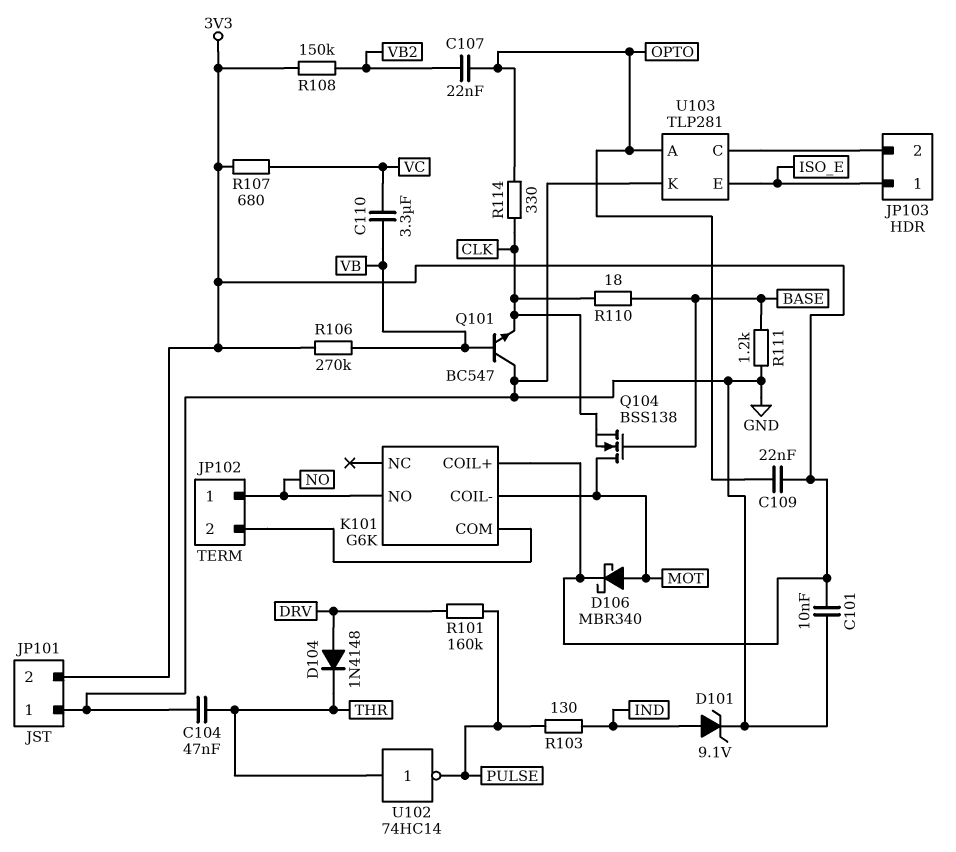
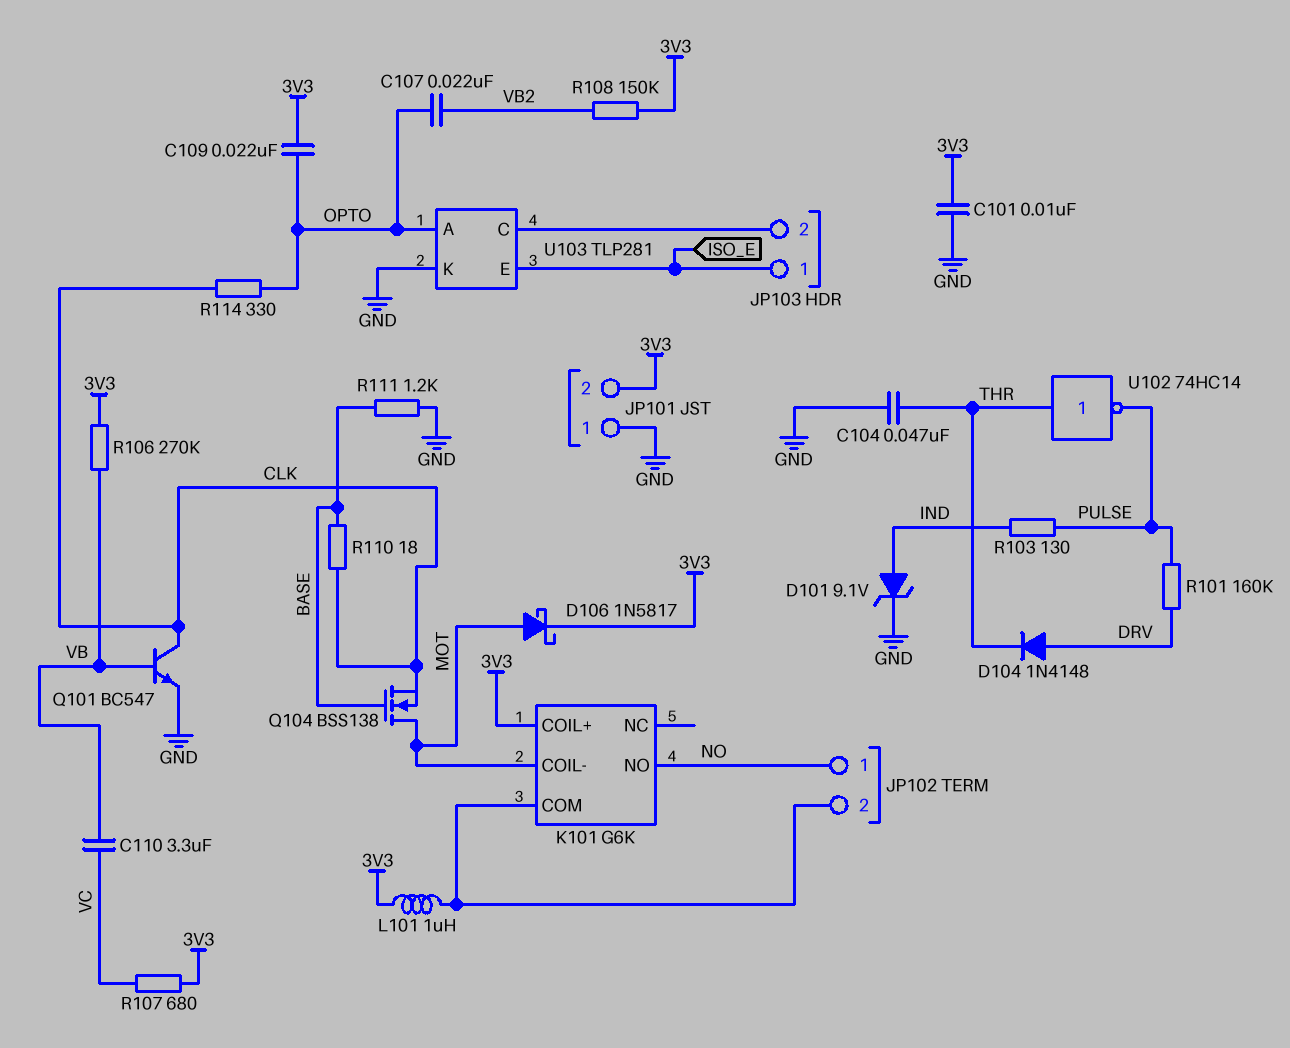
D106: schottky MBR340 (A MOT, K 3V3) -> schottky 1N5817 (A MOT, K 3V3)
L101: none -> 1uH (3V3, JP102/2)
Q101: NPN BC547 (B VB, C GND, E CLK) -> NPN BC547 (B VB, C CLK, E GND)

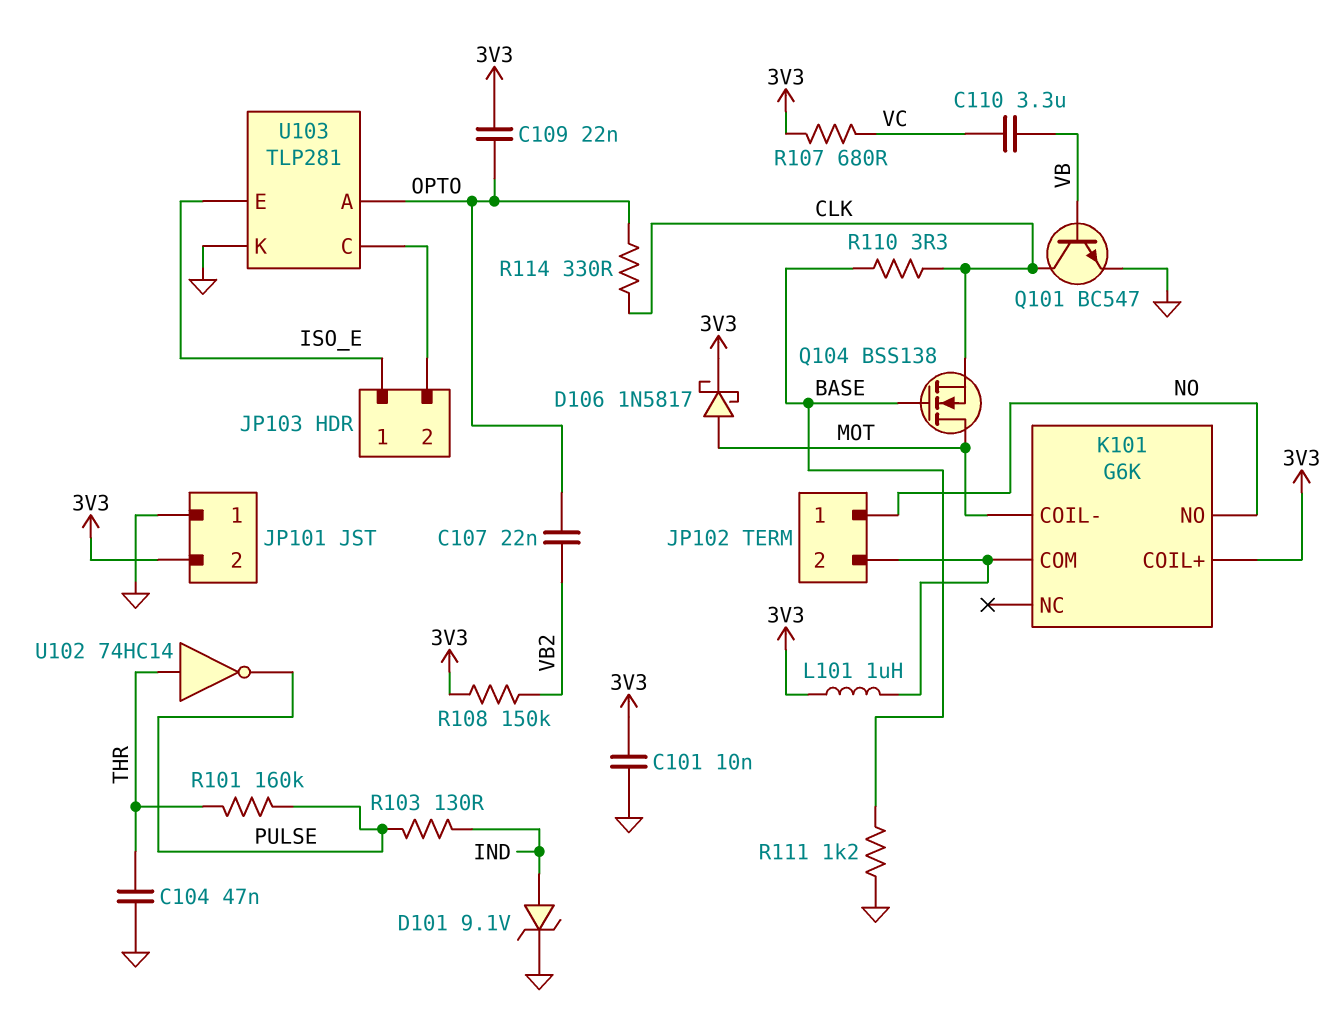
D104: diode 1N4148 (A DRV, K THR) -> none
R101: 160k (DRV, PULSE) -> 160k (PULSE, THR)
R106: 270k (3V3, VB) -> none
R110: 18 (BASE, CLK) -> 3.3 (BASE, CLK)

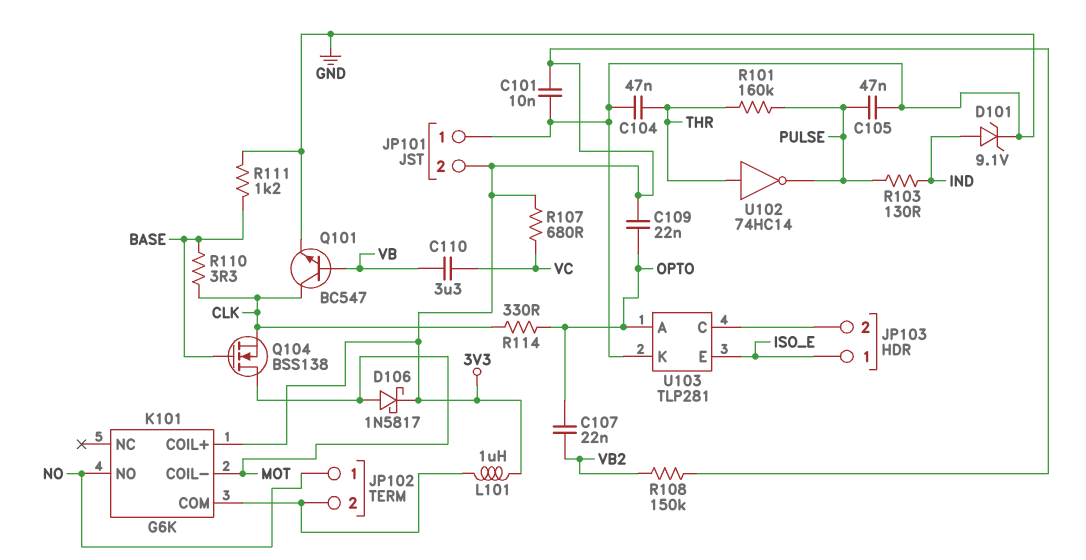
C105: none -> 47nF (GND, PULSE)

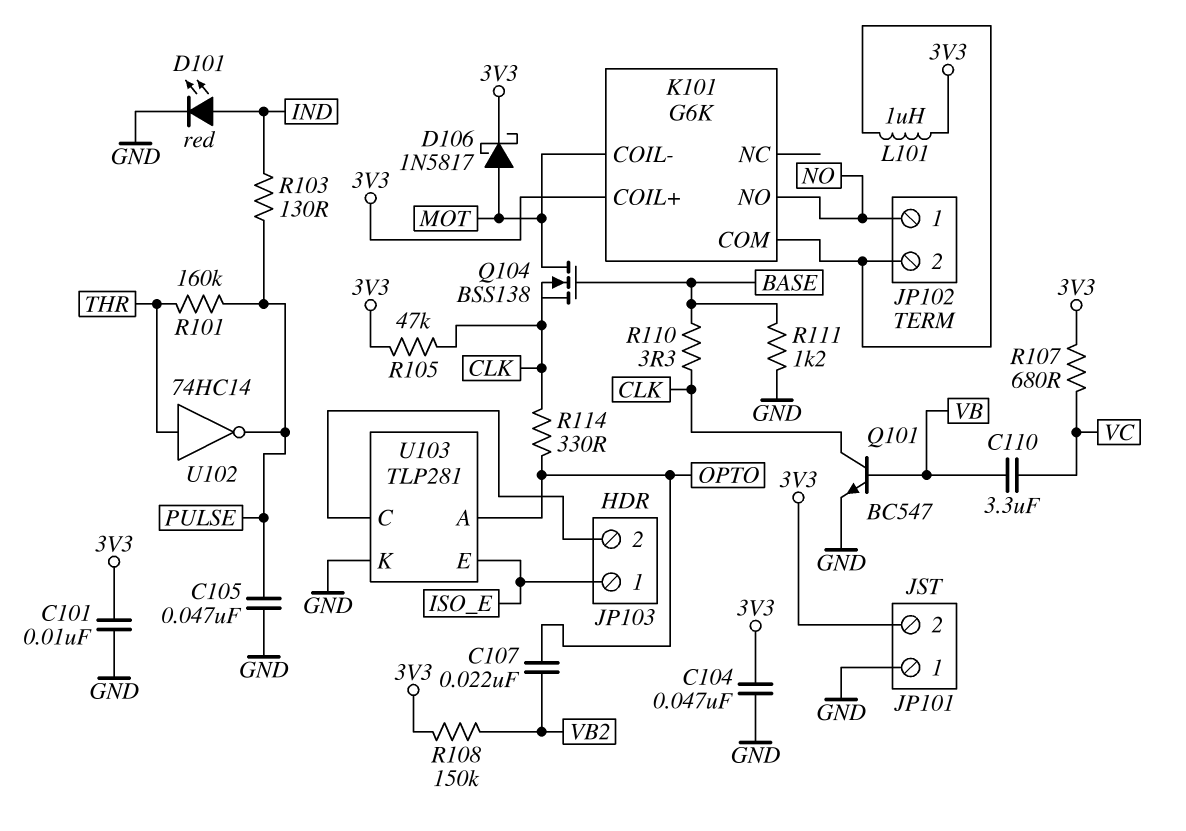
C104: 47nF (GND, THR) -> 47nF (3V3, GND)
C109: 22nF (3V3, OPTO) -> none
D101: zener 9.1V (A IND, K GND) -> LED red (A IND, K GND)
R105: none -> 47k (3V3, CLK)

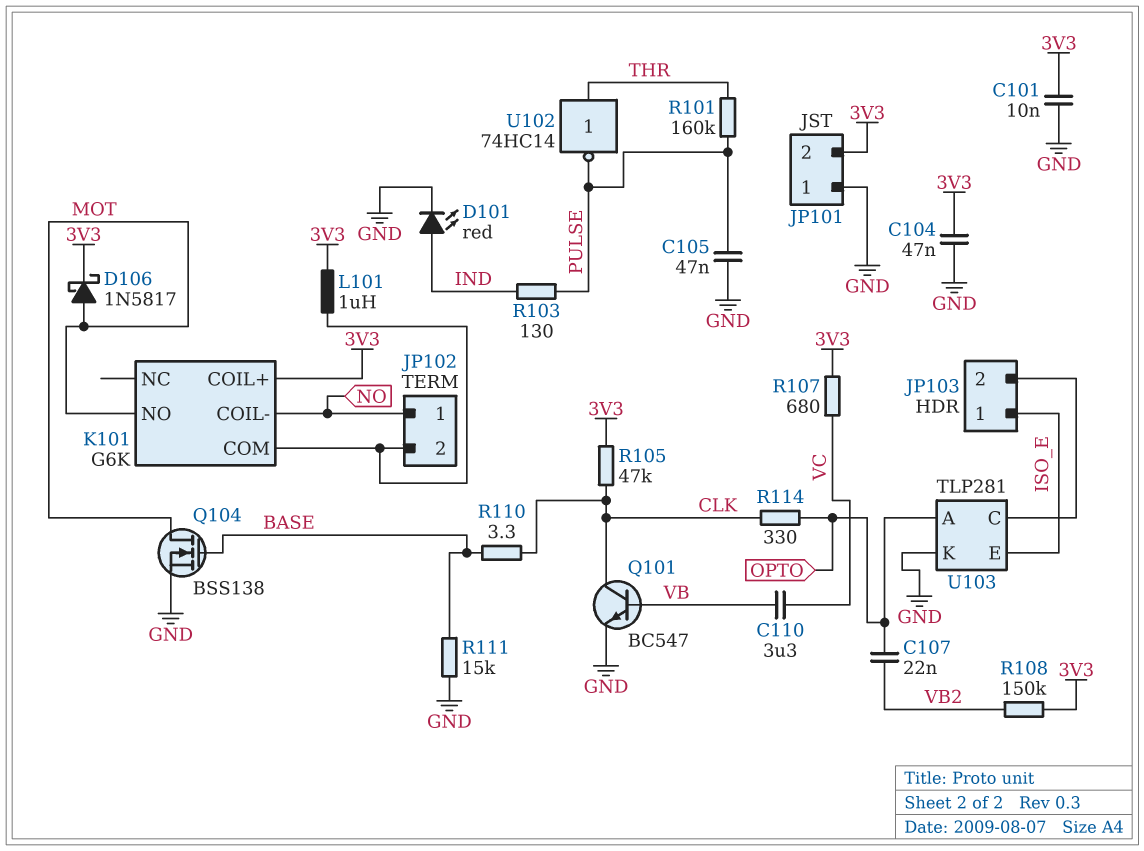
K101 pin COIL-: MOT -> NO
K101 pin NO: NO -> MOT
Q104: NMOS BSS138 (G BASE, D MOT, S CLK) -> NMOS BSS138 (G BASE, D MOT, S GND)
R111: 1.2k (BASE, GND) -> 15k (BASE, GND)

